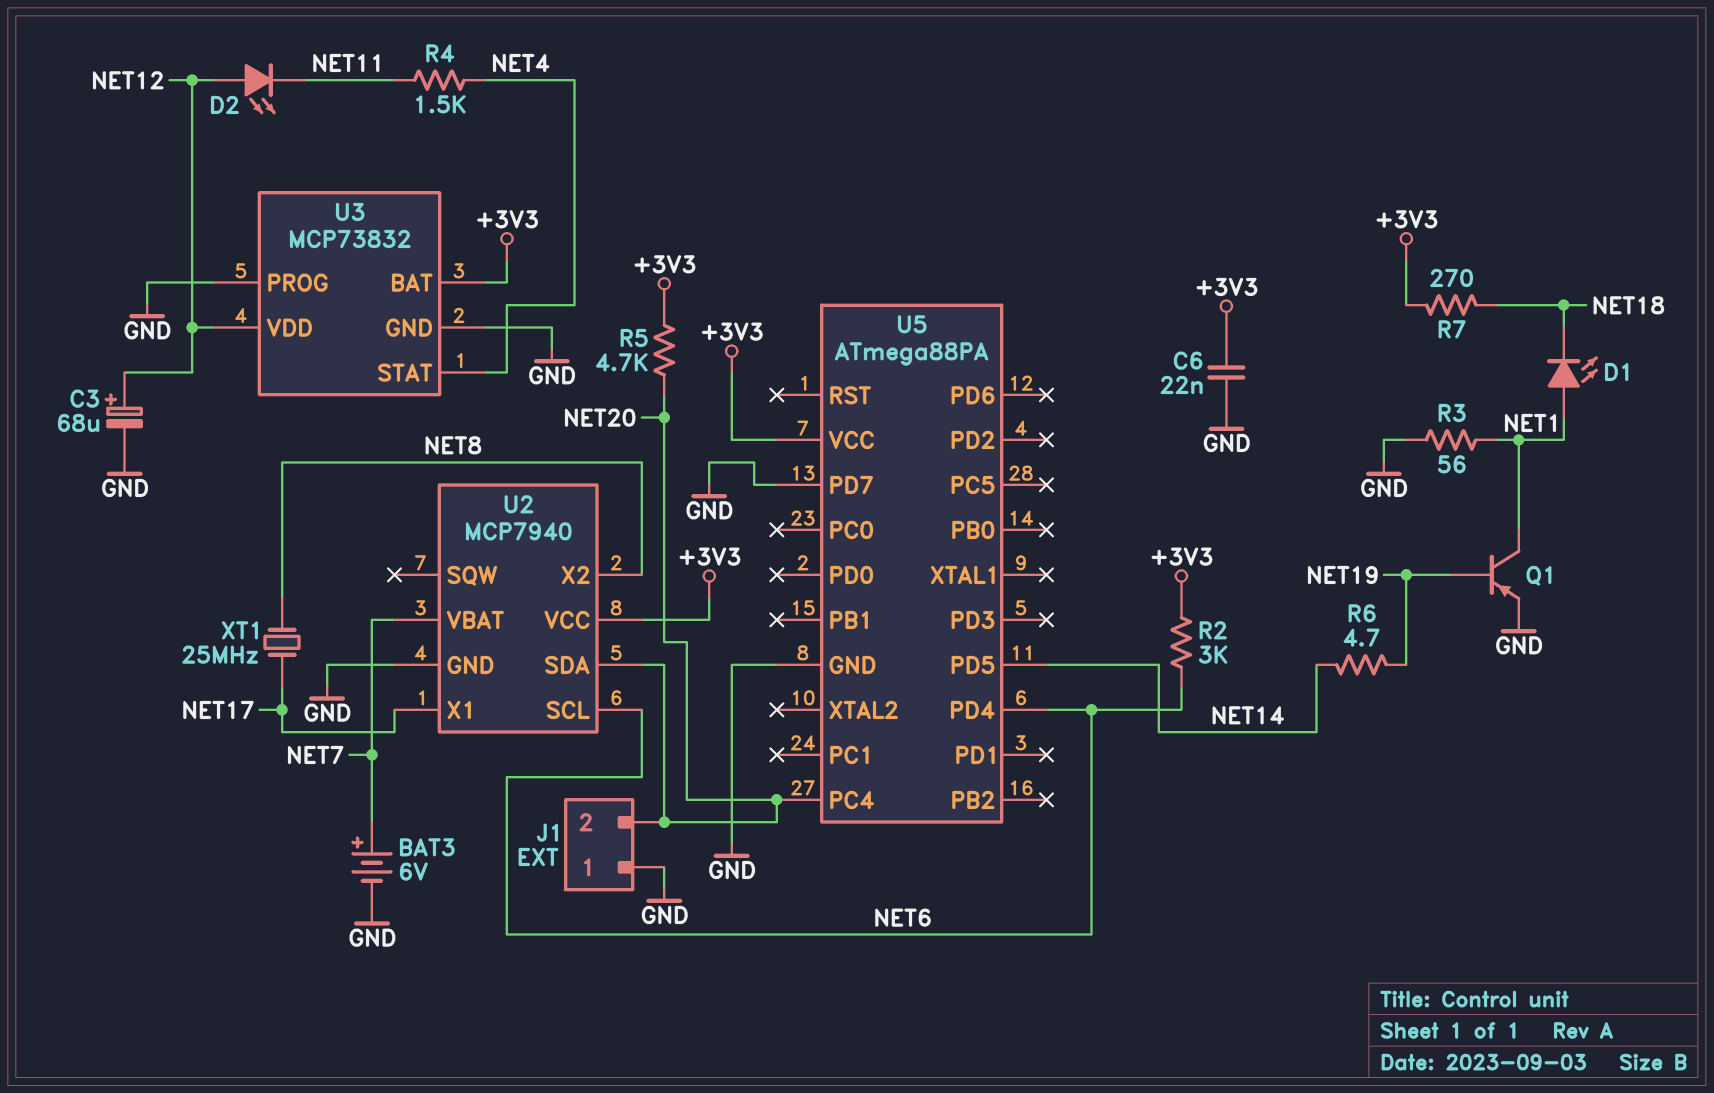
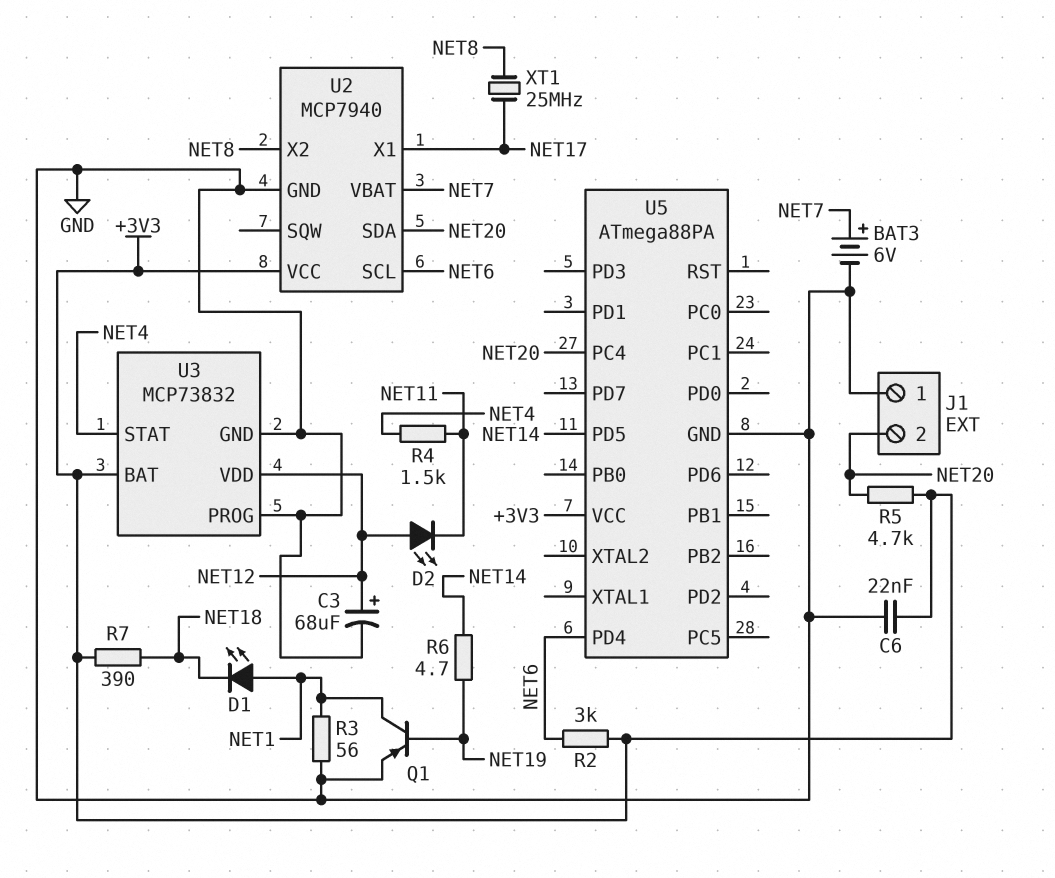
R7: 270 (+3V3, NET18) -> 390 (+3V3, NET18)
U5 pin PD7: GND -> none

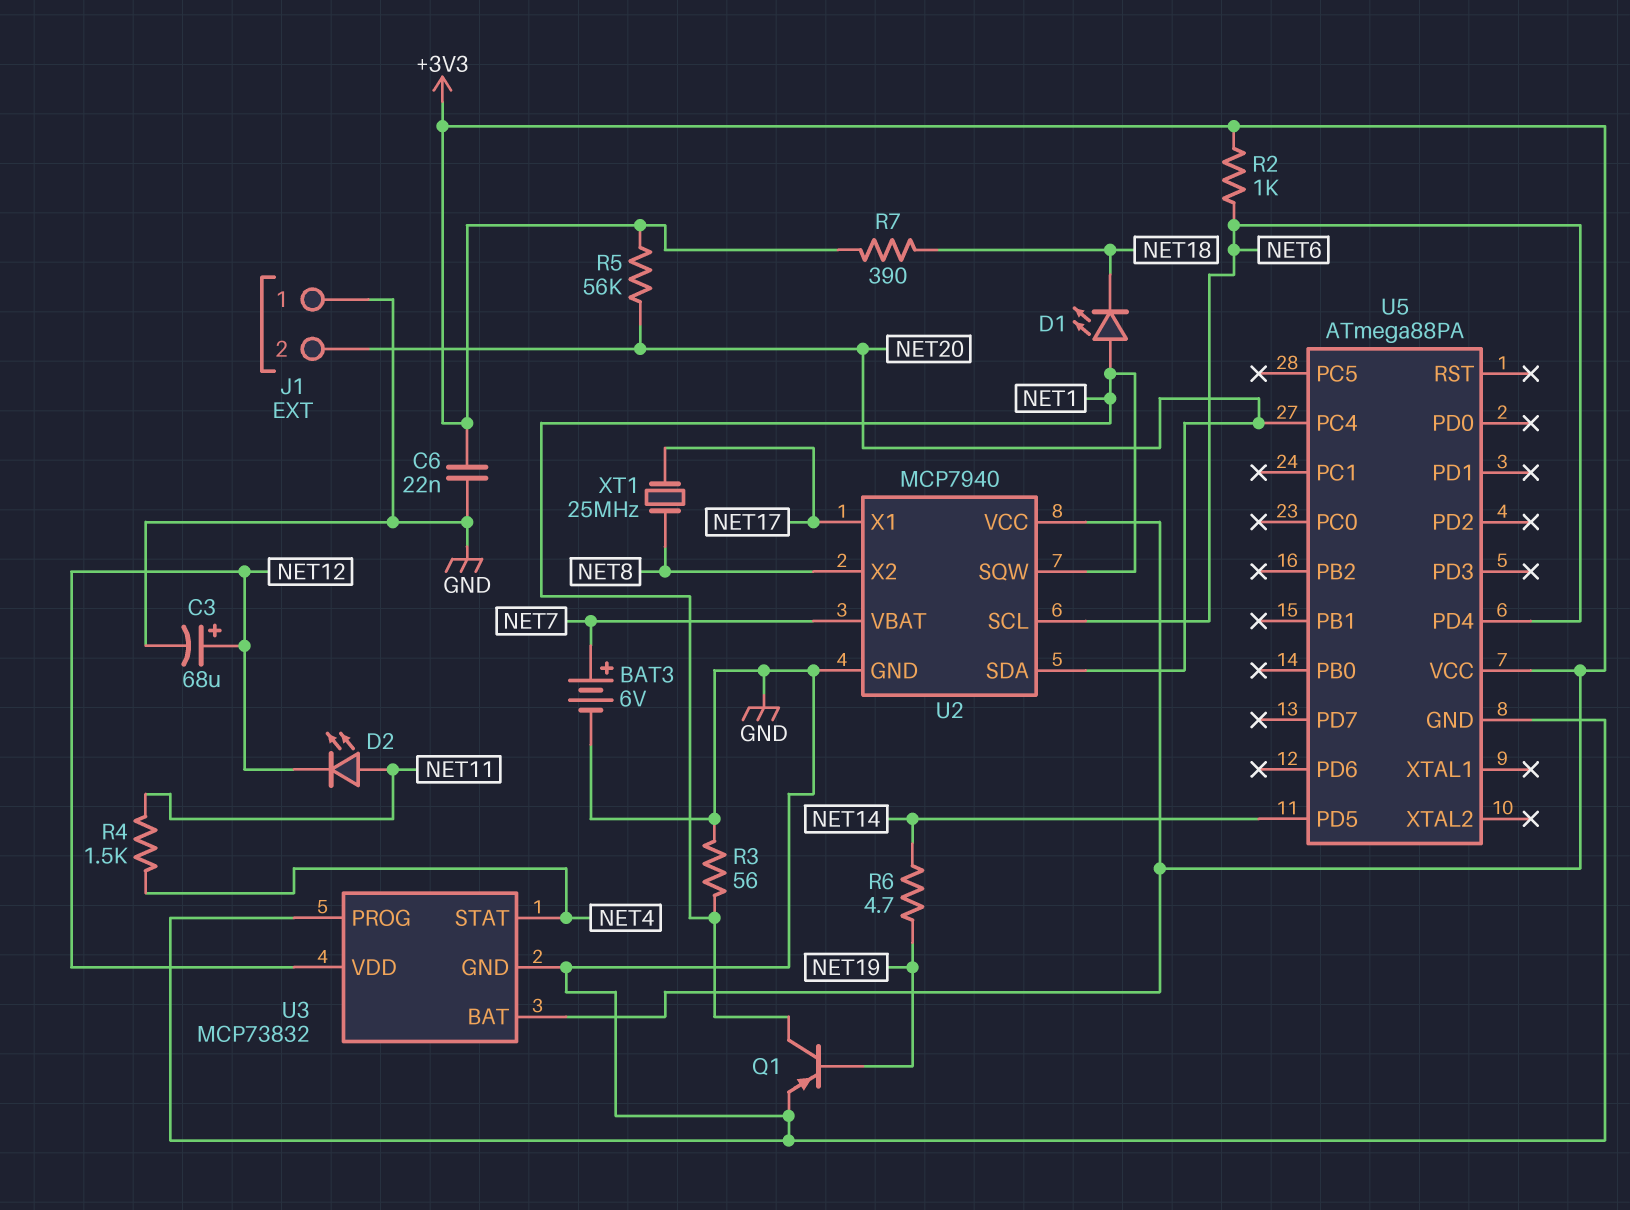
D2: LED (A NET12, K NET11) -> LED (A NET11, K NET12)
R2: 3k (+3V3, NET6) -> 1k (+3V3, NET6)
R5: 4.7k (+3V3, NET20) -> 56k (+3V3, NET20)
U2 pin SQW: none -> NET1

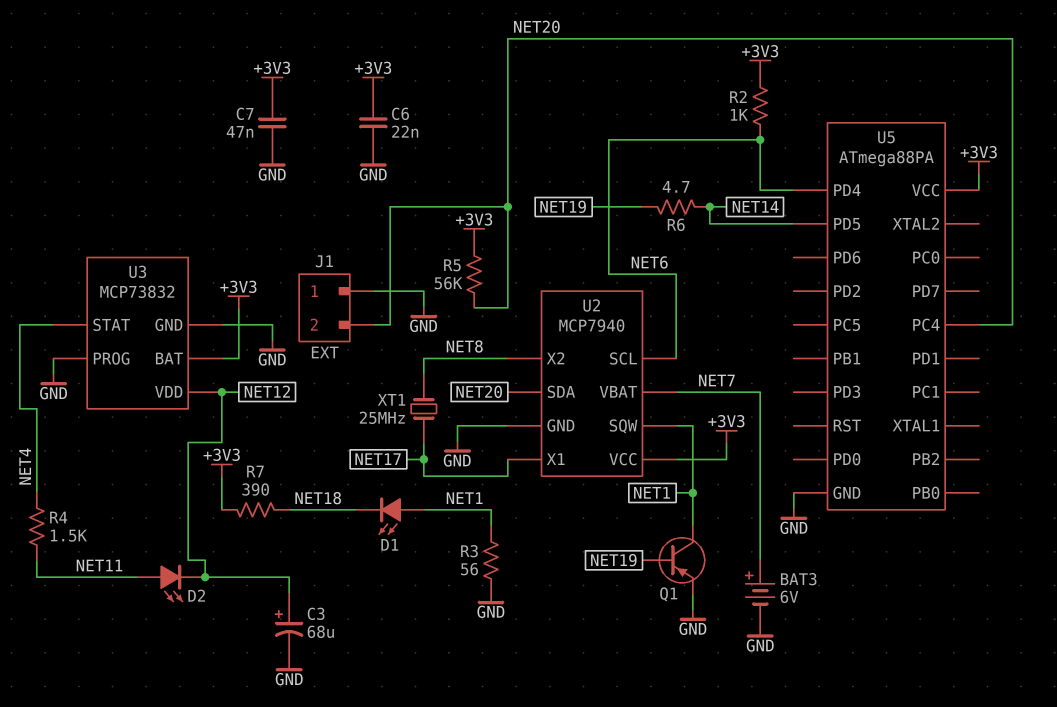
C7: none -> 47nF (+3V3, GND)

